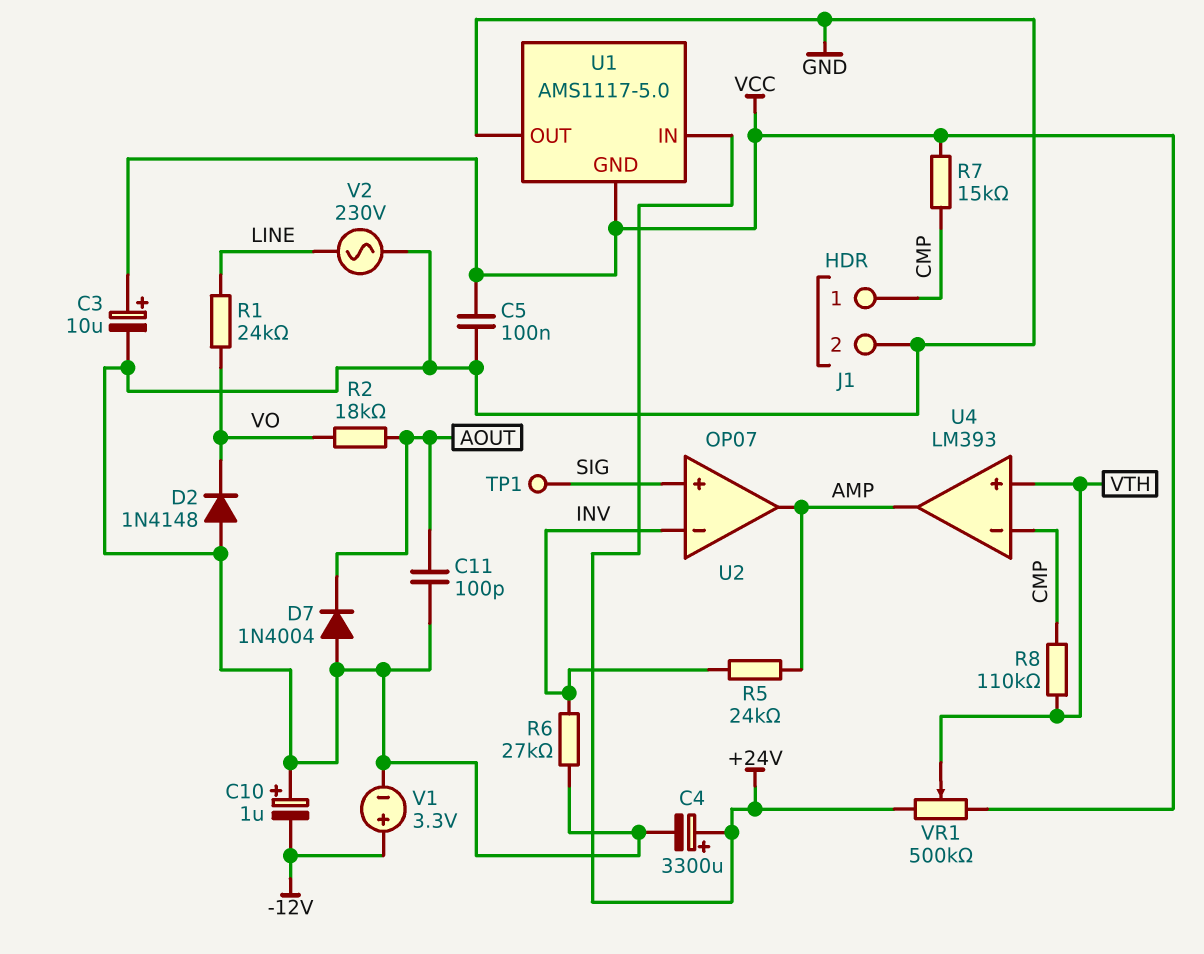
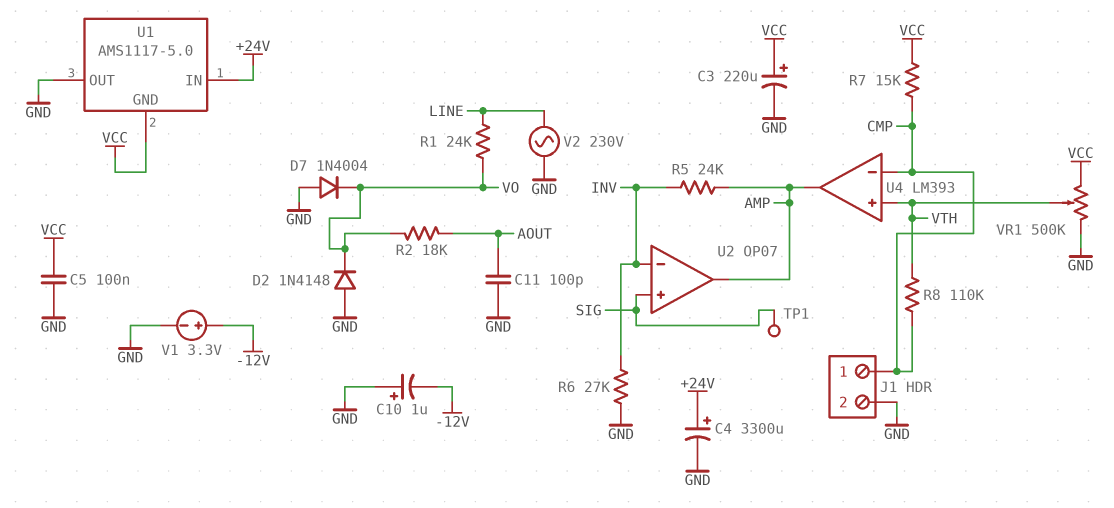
C3: 10uF (plus VCC, minus GND) -> 220uF (plus VCC, minus GND)
D7: diode 1N4004 (A GND, K AOUT) -> diode 1N4004 (A GND, K VO)
VR1: 500k (+24V, VCC, wiper VTH) -> 500k (GND, VCC, wiper VTH)

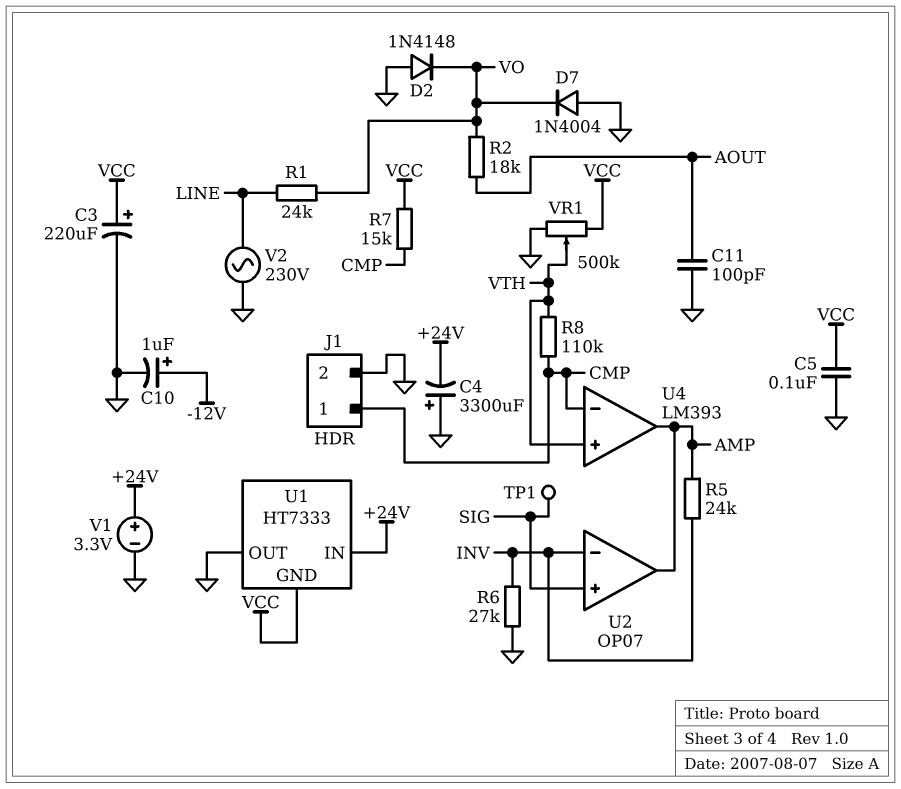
C4: 3300uF (plus +24V, minus GND) -> 3300uF (plus GND, minus +24V)
C10: 1uF (plus GND, minus -12V) -> 1uF (plus -12V, minus GND)
U1: AMS1117-5.0 -> HT7333
V1: 3.3V (plus -12V, minus GND) -> 3.3V (plus +24V, minus GND)

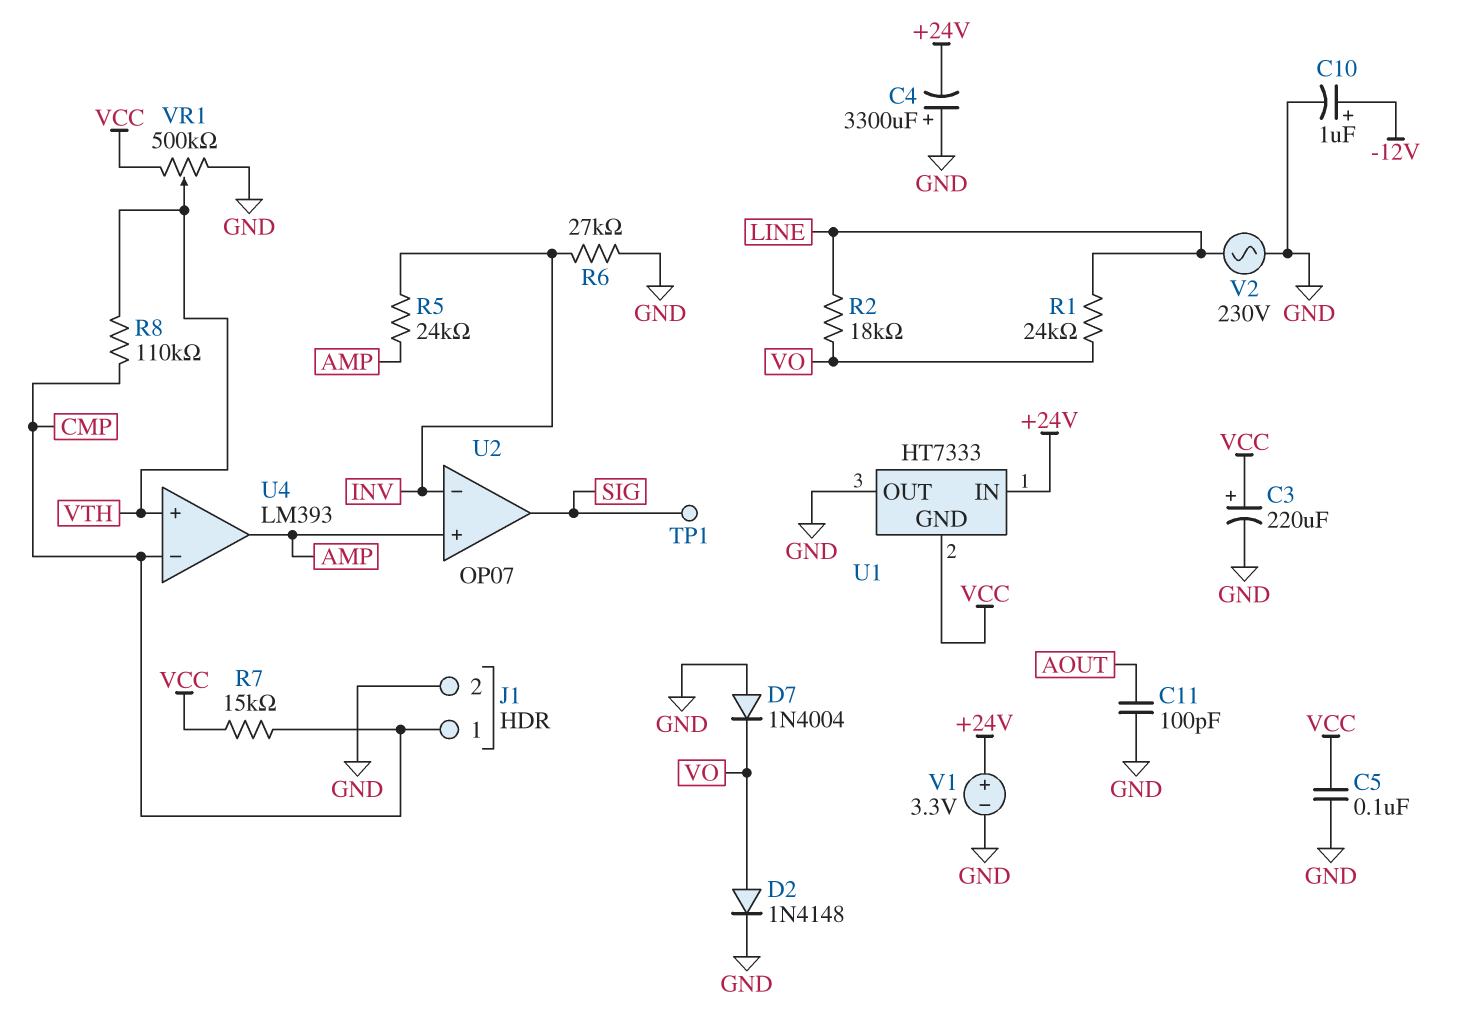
D2: diode 1N4148 (A GND, K VO) -> diode 1N4148 (A VO, K GND)
R2: 18k (AOUT, VO) -> 18k (LINE, VO)
U2 pin in+: SIG -> AMP
U2 pin out: AMP -> SIG

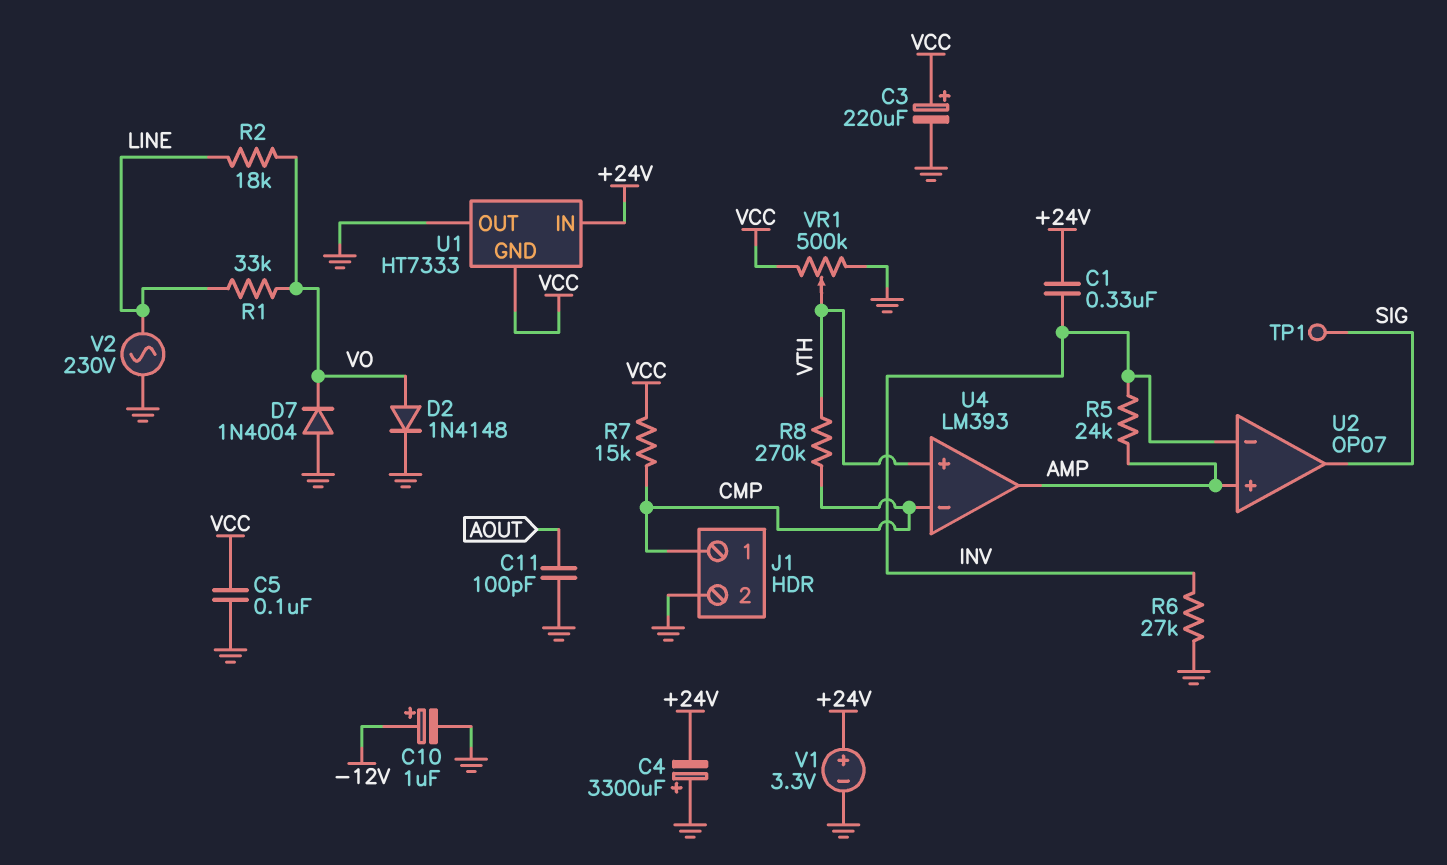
C1: none -> 330nF (+24V, INV)
R1: 24k (LINE, VO) -> 33k (LINE, VO)
R8: 110k (CMP, VTH) -> 270k (CMP, VTH)

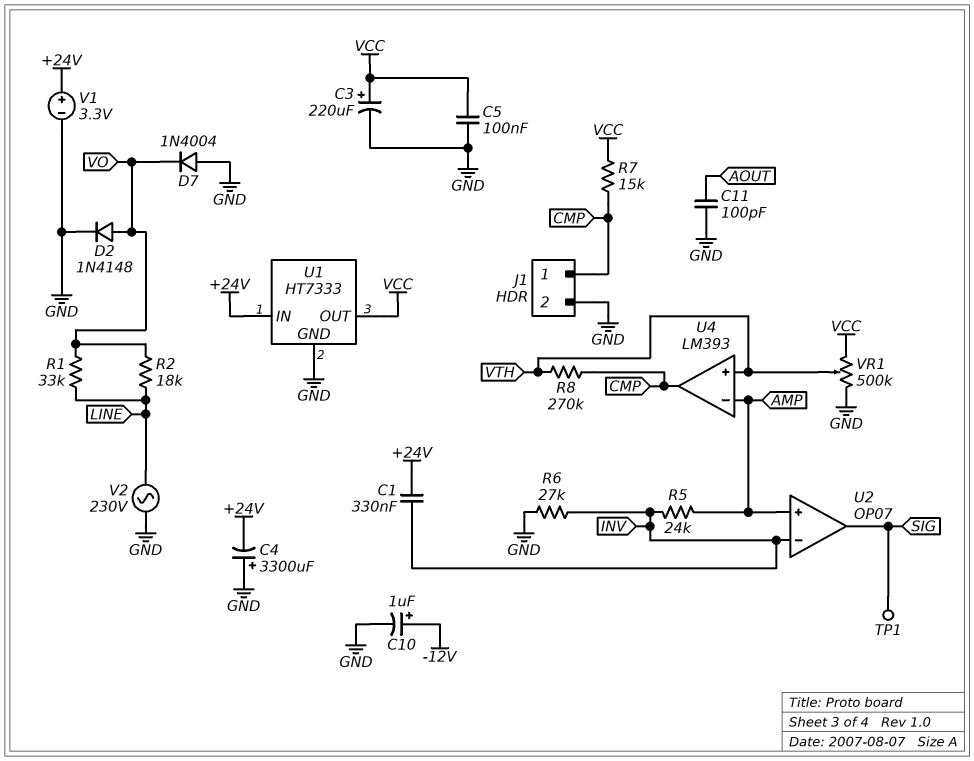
U1 pin GND: VCC -> GND
U1 pin OUT: GND -> VCC
U4 pin in-: CMP -> AMP
U4 pin out: AMP -> CMP

